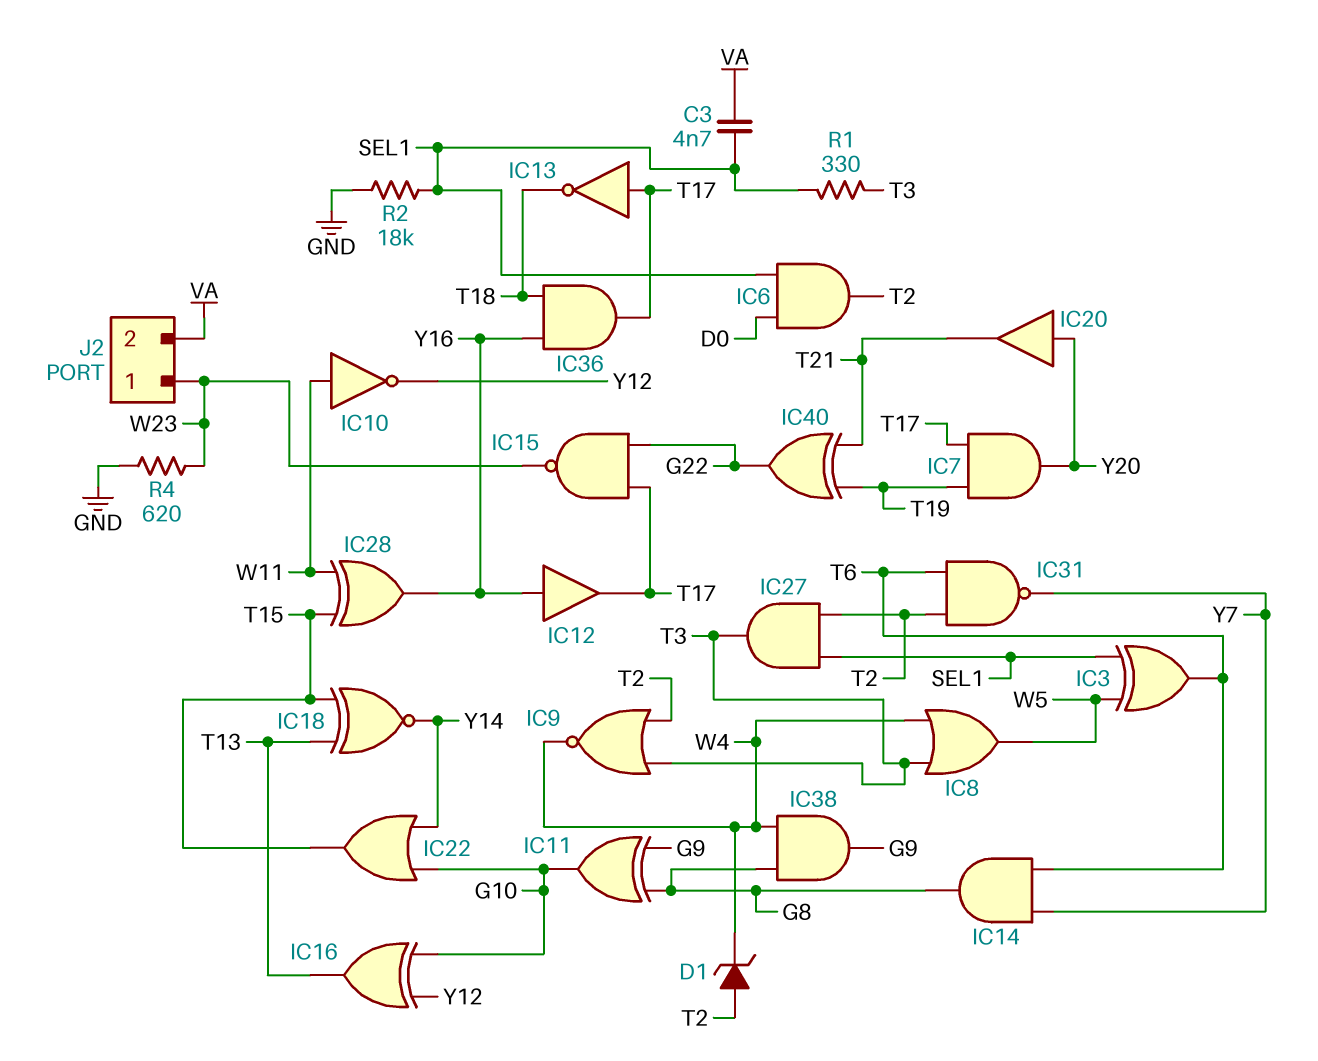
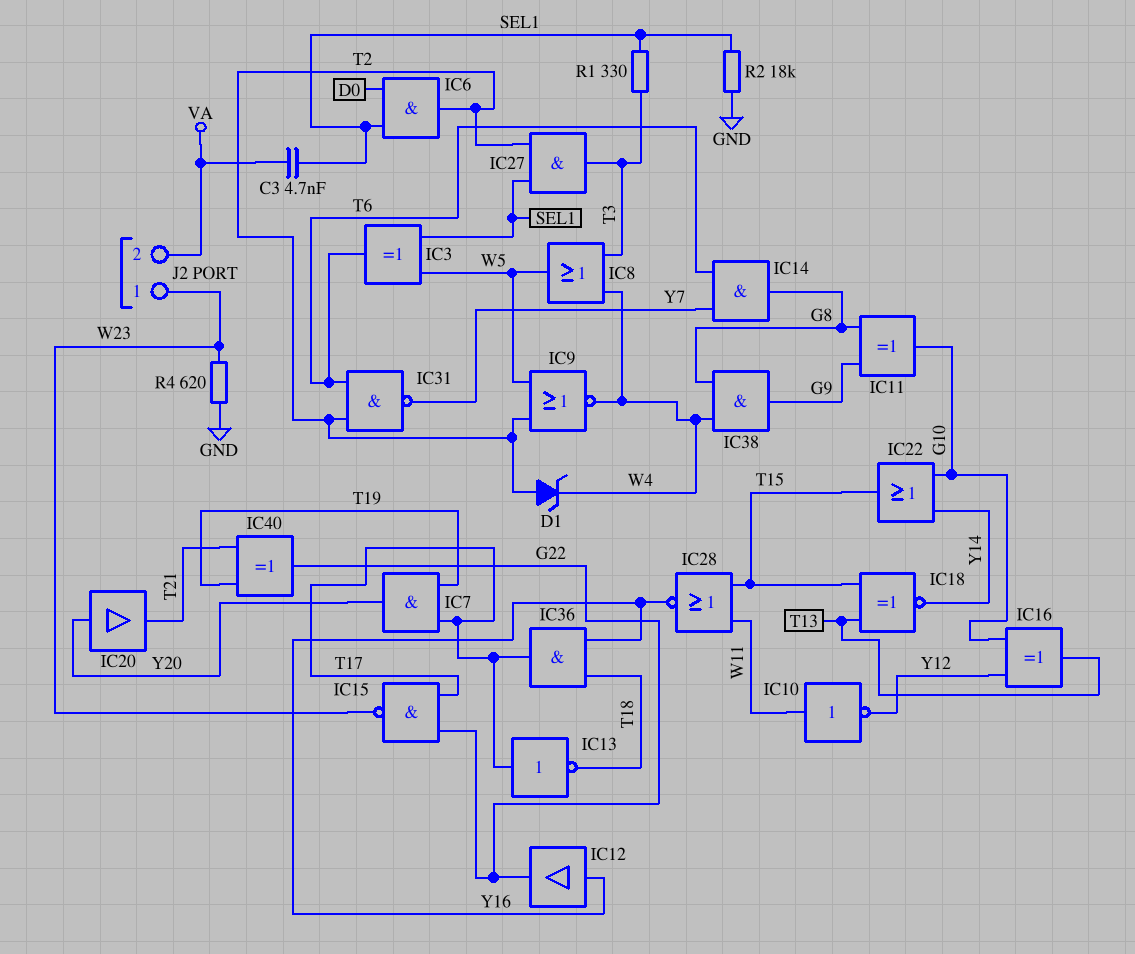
IC9: NOR (in T2, in T3, out W4) -> NOR (in T2, in W5, out W4)
IC12: buffer (in Y16, out T17) -> buffer (in Y16, out G22)
IC28: XOR (in T15, in W11, out Y16) -> NOR (in T15, in W11, out Y16)

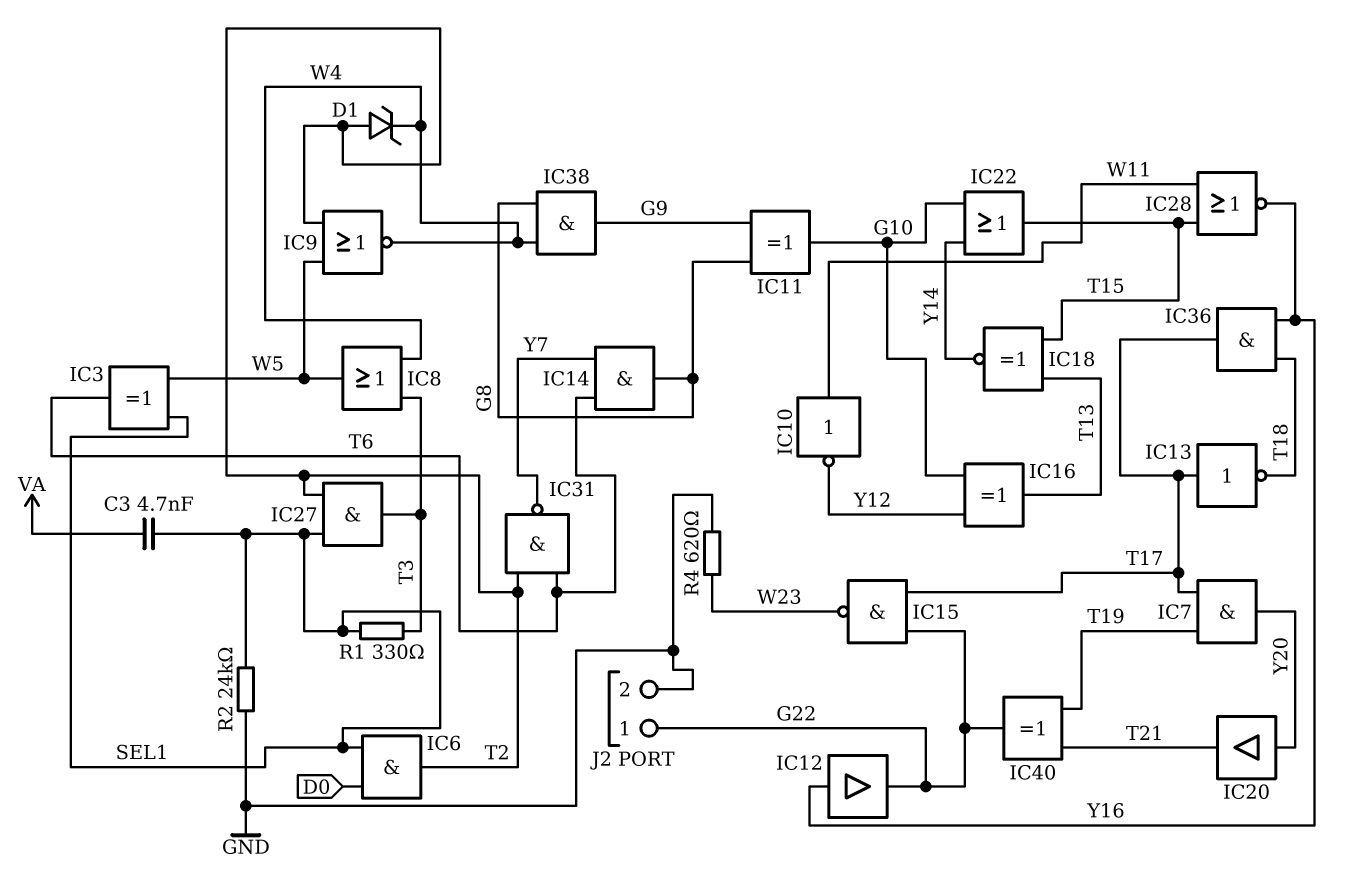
J2 pin 1: W23 -> G22
J2 pin 2: VA -> GND
R2: 18k (GND, SEL1) -> 24k (GND, SEL1)

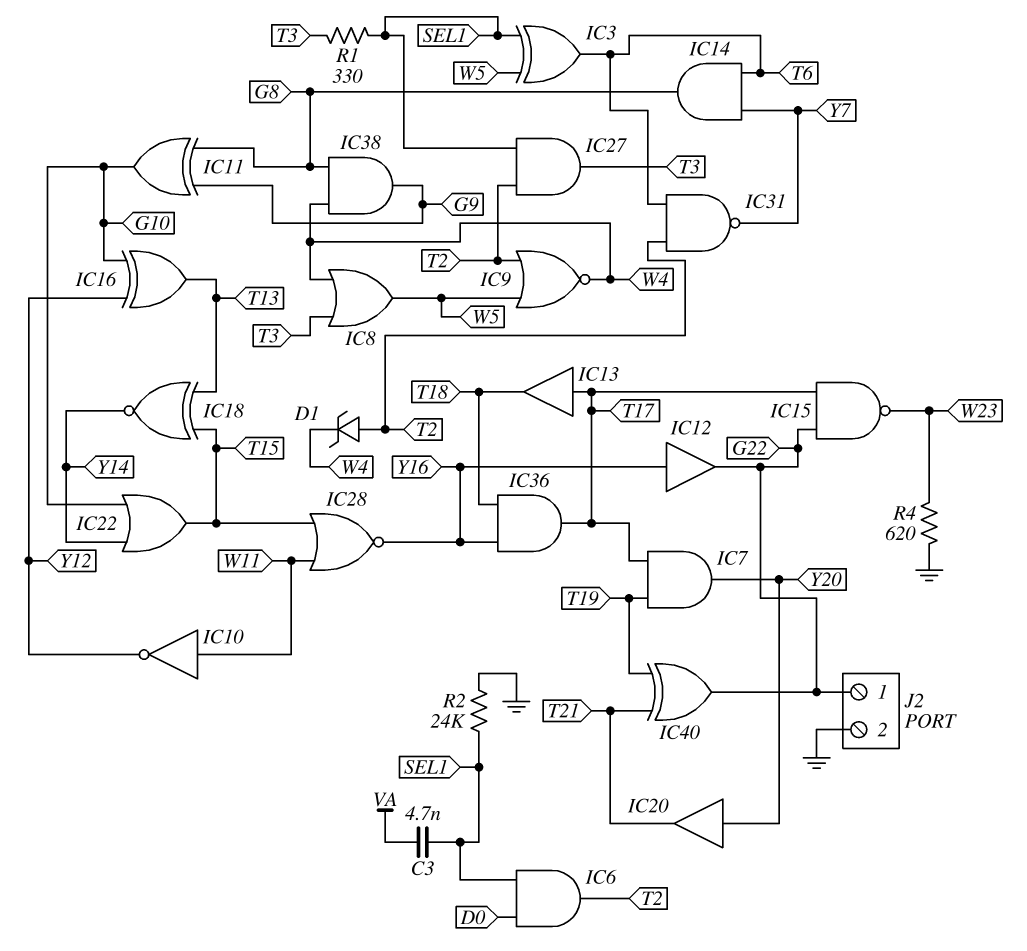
IC13: NOT (in T17, out T18) -> buffer (in T17, out T18)

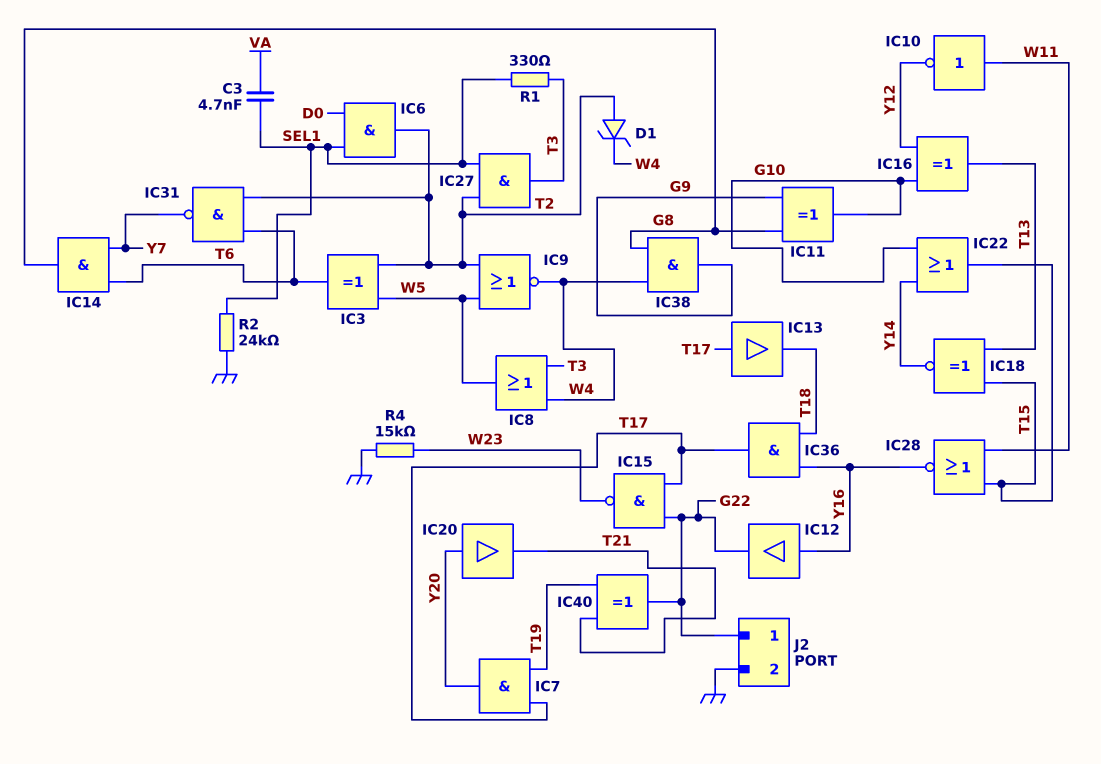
IC3: XOR (in SEL1, in W5, out T6) -> XOR (in T2, in W5, out T6)
R4: 620 (GND, W23) -> 15k (GND, W23)

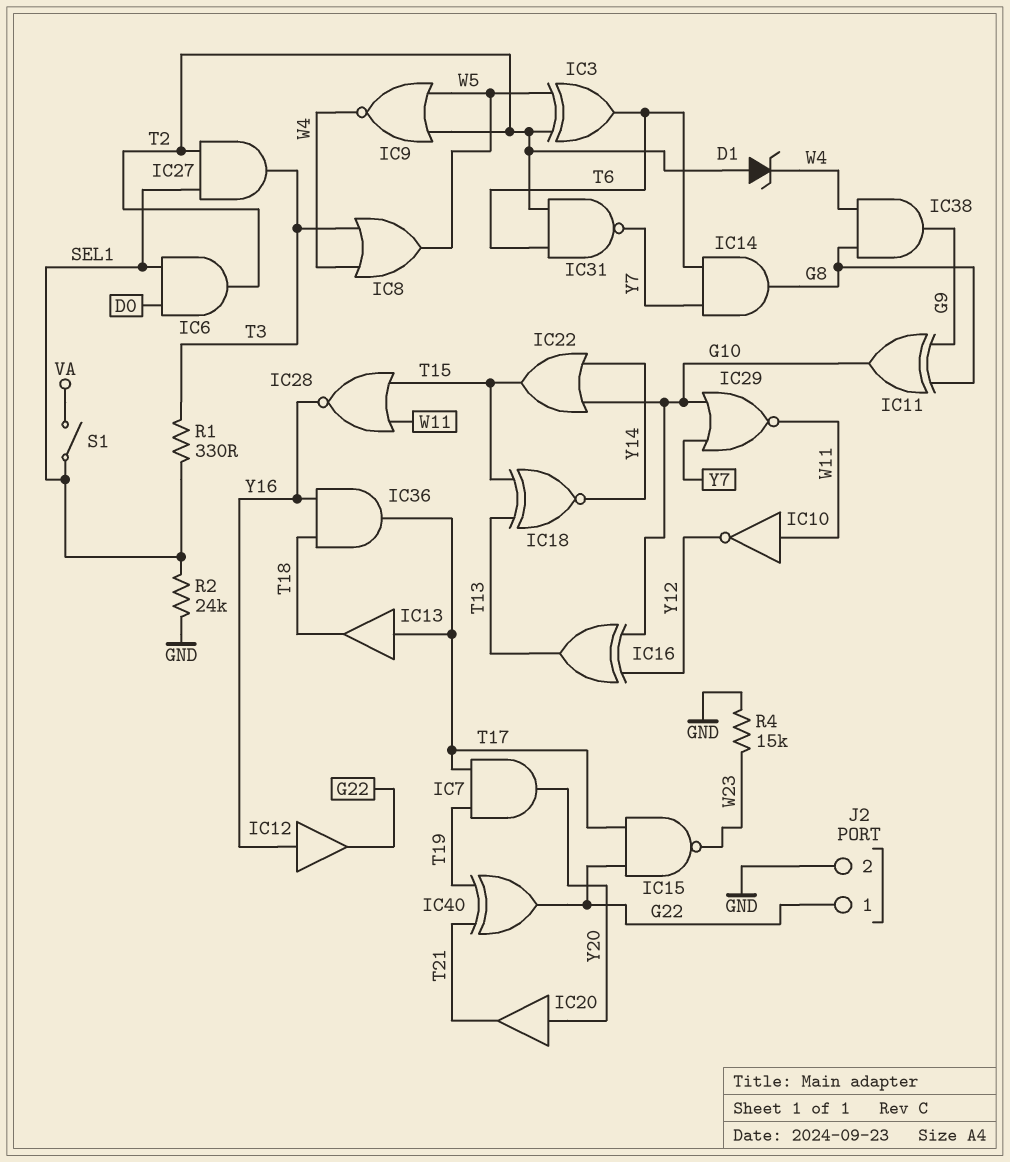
C3: 4.7nF (SEL1, VA) -> none
IC29: none -> NOR (in G10, in Y7, out W11)
S1: none -> switch (SEL1, VA)

